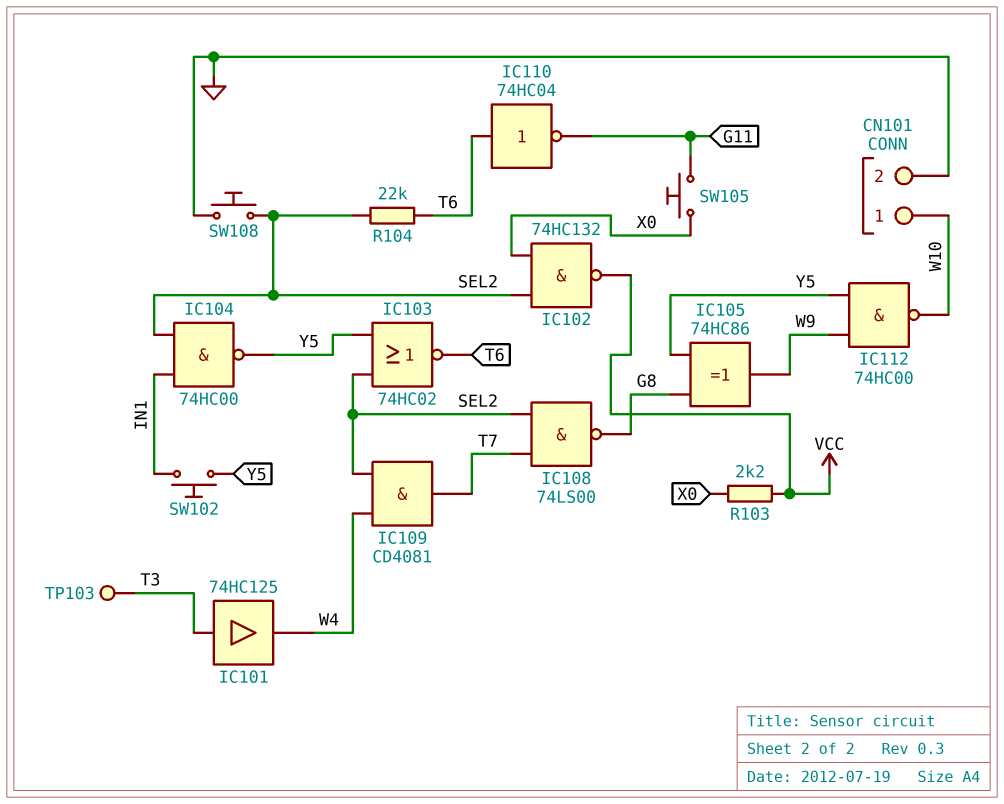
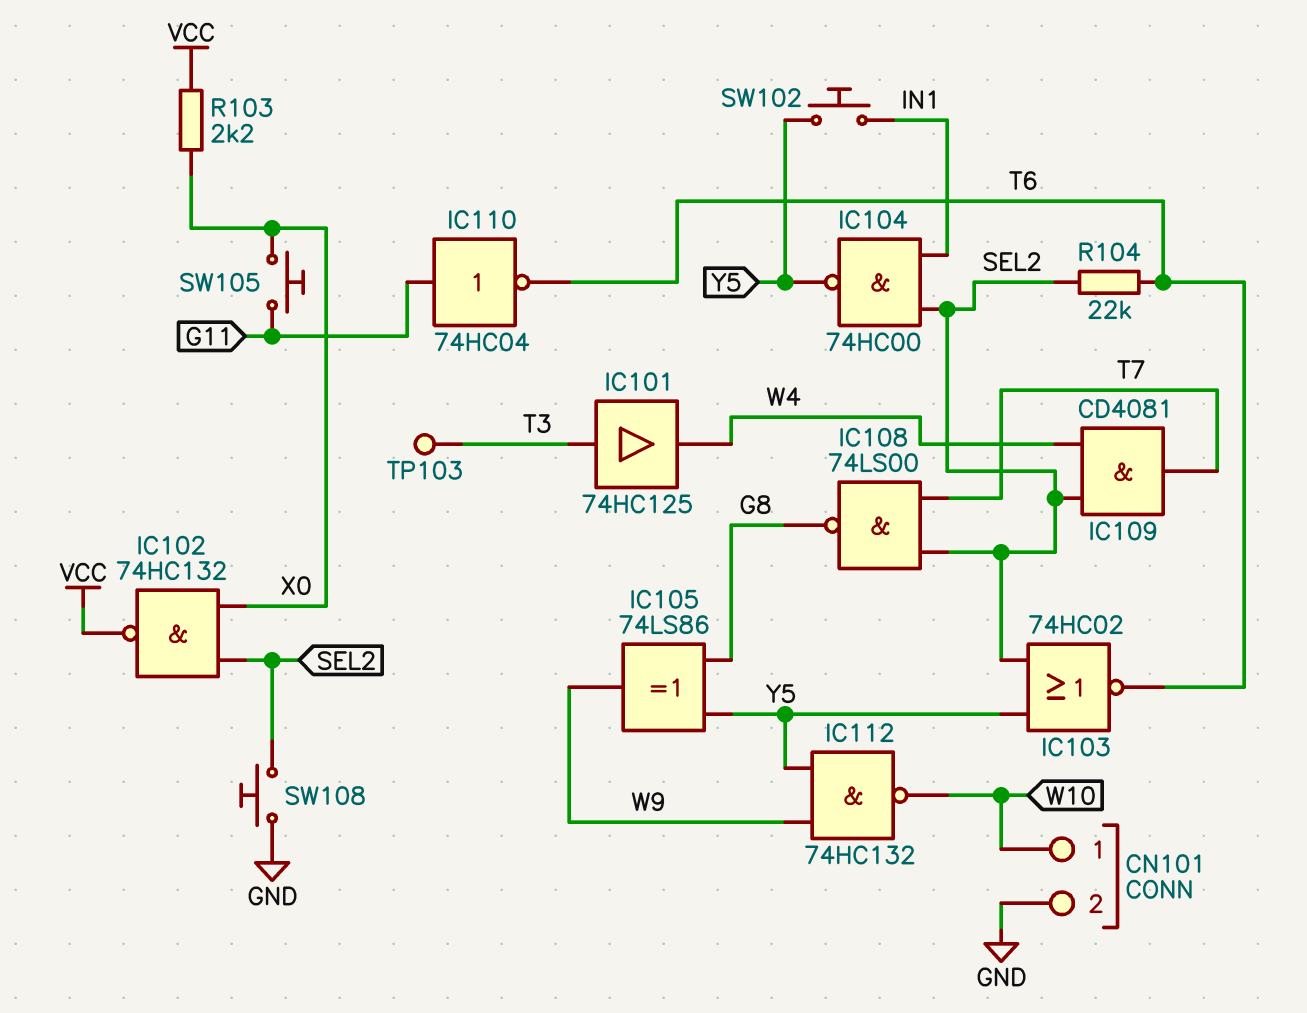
IC105: XOR 74HC86 (in G8, in Y5, out W9) -> XOR 74LS86 (in G8, in Y5, out W9)
IC110: NOT 74HC04 (in T6, out G11) -> NOT 74HC04 (in G11, out T6)
IC112: NAND 74HC00 (in W9, in Y5, out W10) -> NAND 74HC132 (in W9, in Y5, out W10)

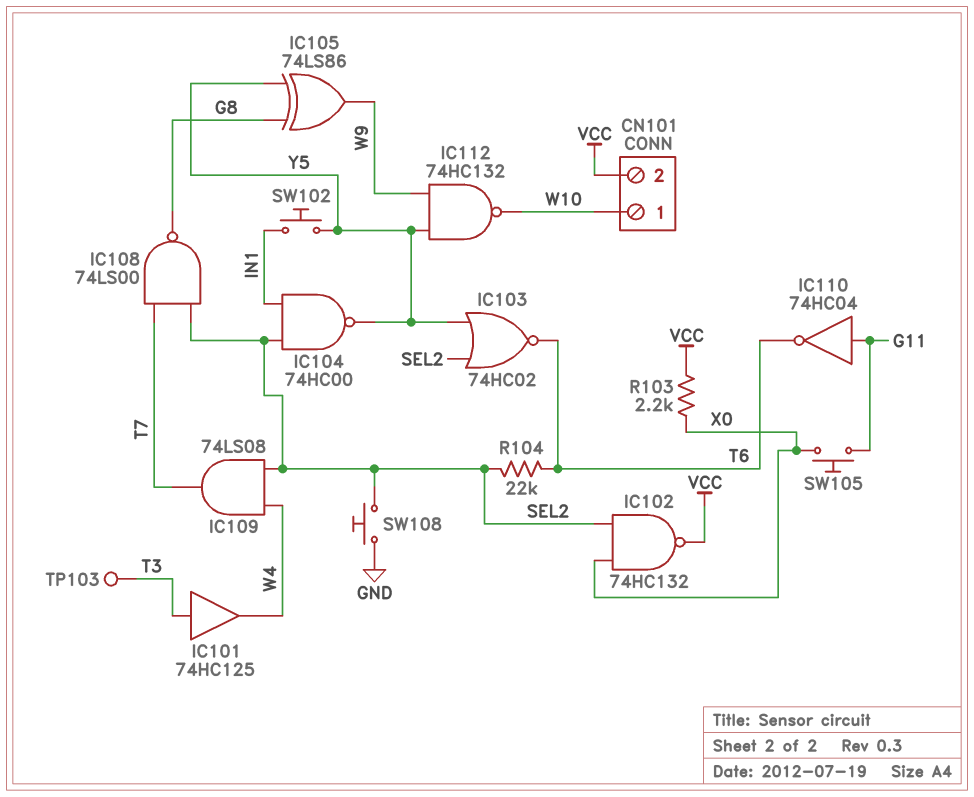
CN101 pin 2: GND -> VCC
IC109: AND CD4081 (in SEL2, in W4, out T7) -> AND 74LS08 (in SEL2, in W4, out T7)

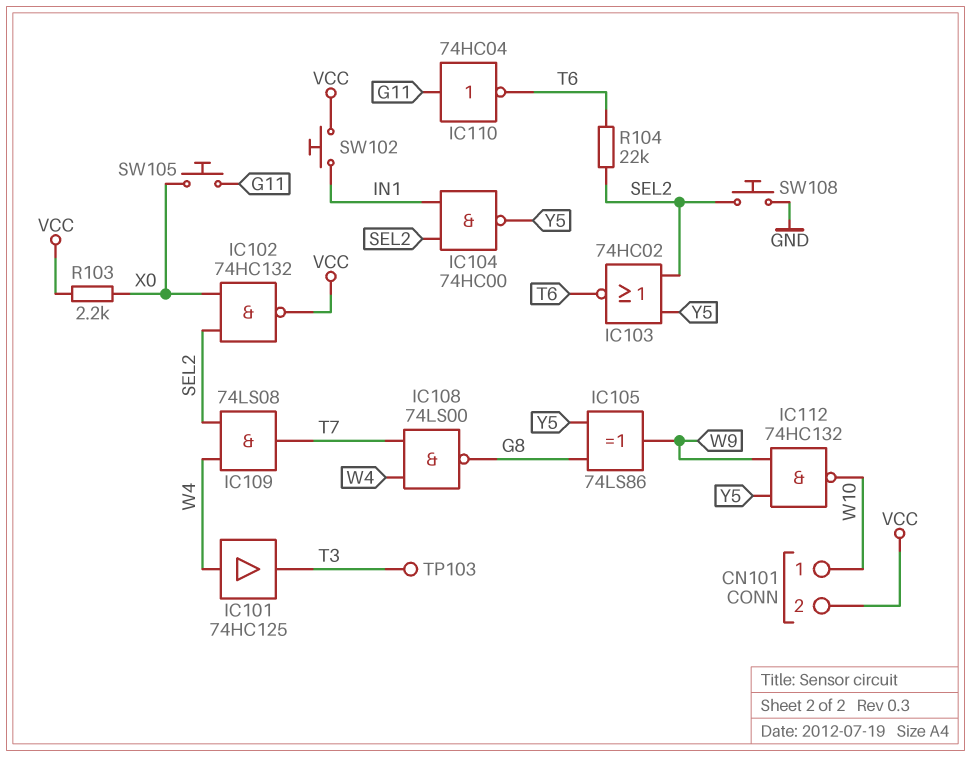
IC101: buffer 74HC125 (in T3, out W4) -> buffer 74HC125 (in W4, out T3)
IC108: NAND 74LS00 (in SEL2, in T7, out G8) -> NAND 74LS00 (in T7, in W4, out G8)
SW102: button (IN1, Y5) -> button (IN1, VCC)

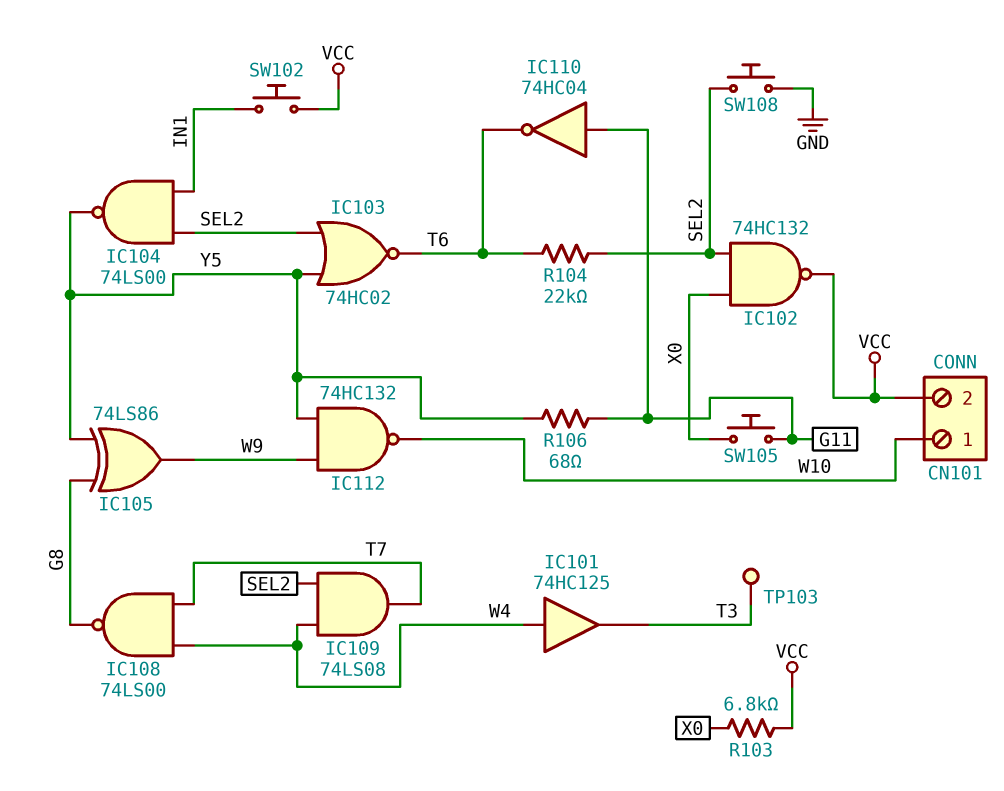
IC104: NAND 74HC00 (in IN1, in SEL2, out Y5) -> NAND 74LS00 (in IN1, in SEL2, out Y5)
R103: 2.2k (VCC, X0) -> 6.8k (VCC, X0)
R106: none -> 68 (G11, Y5)

